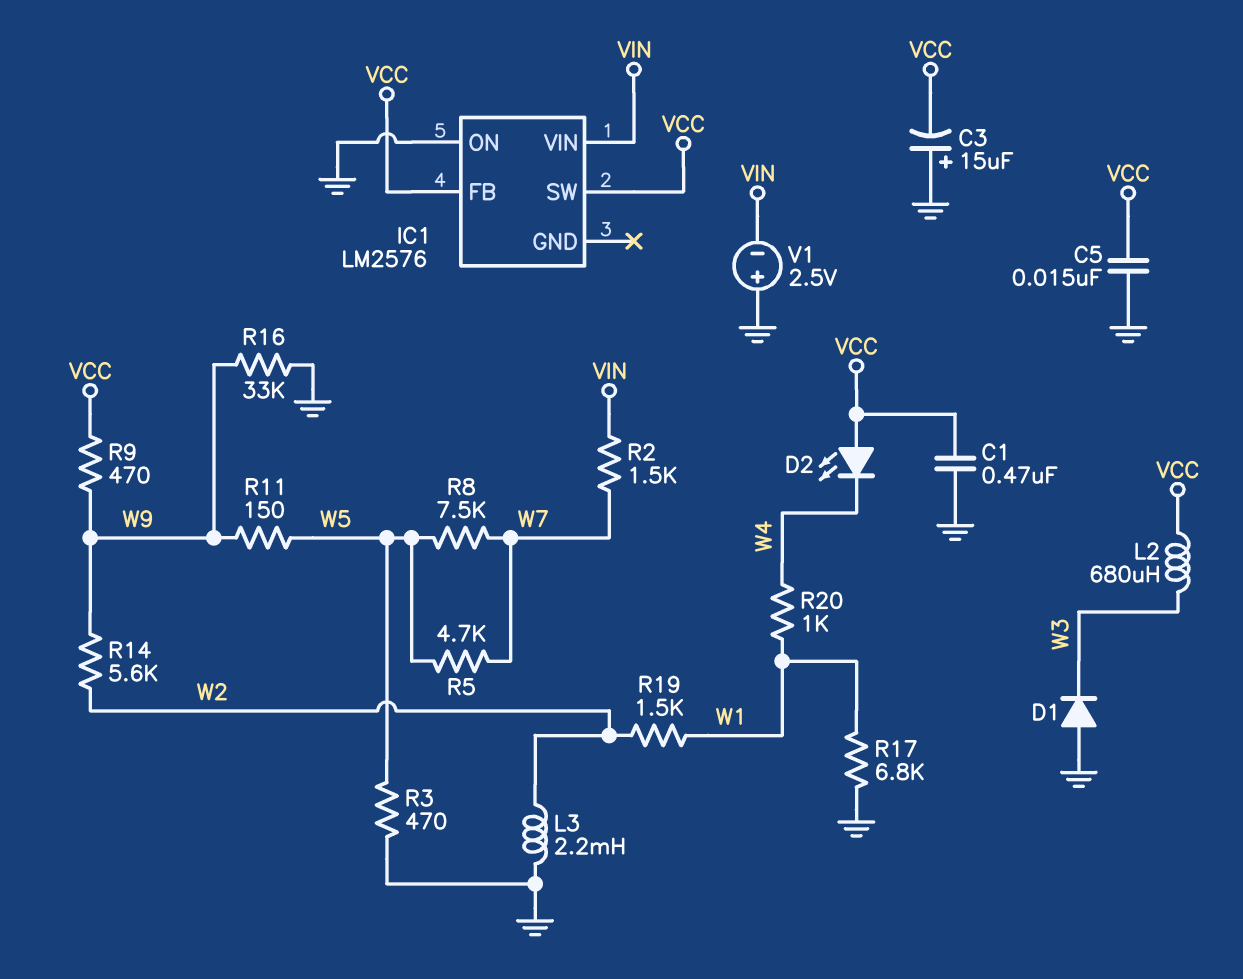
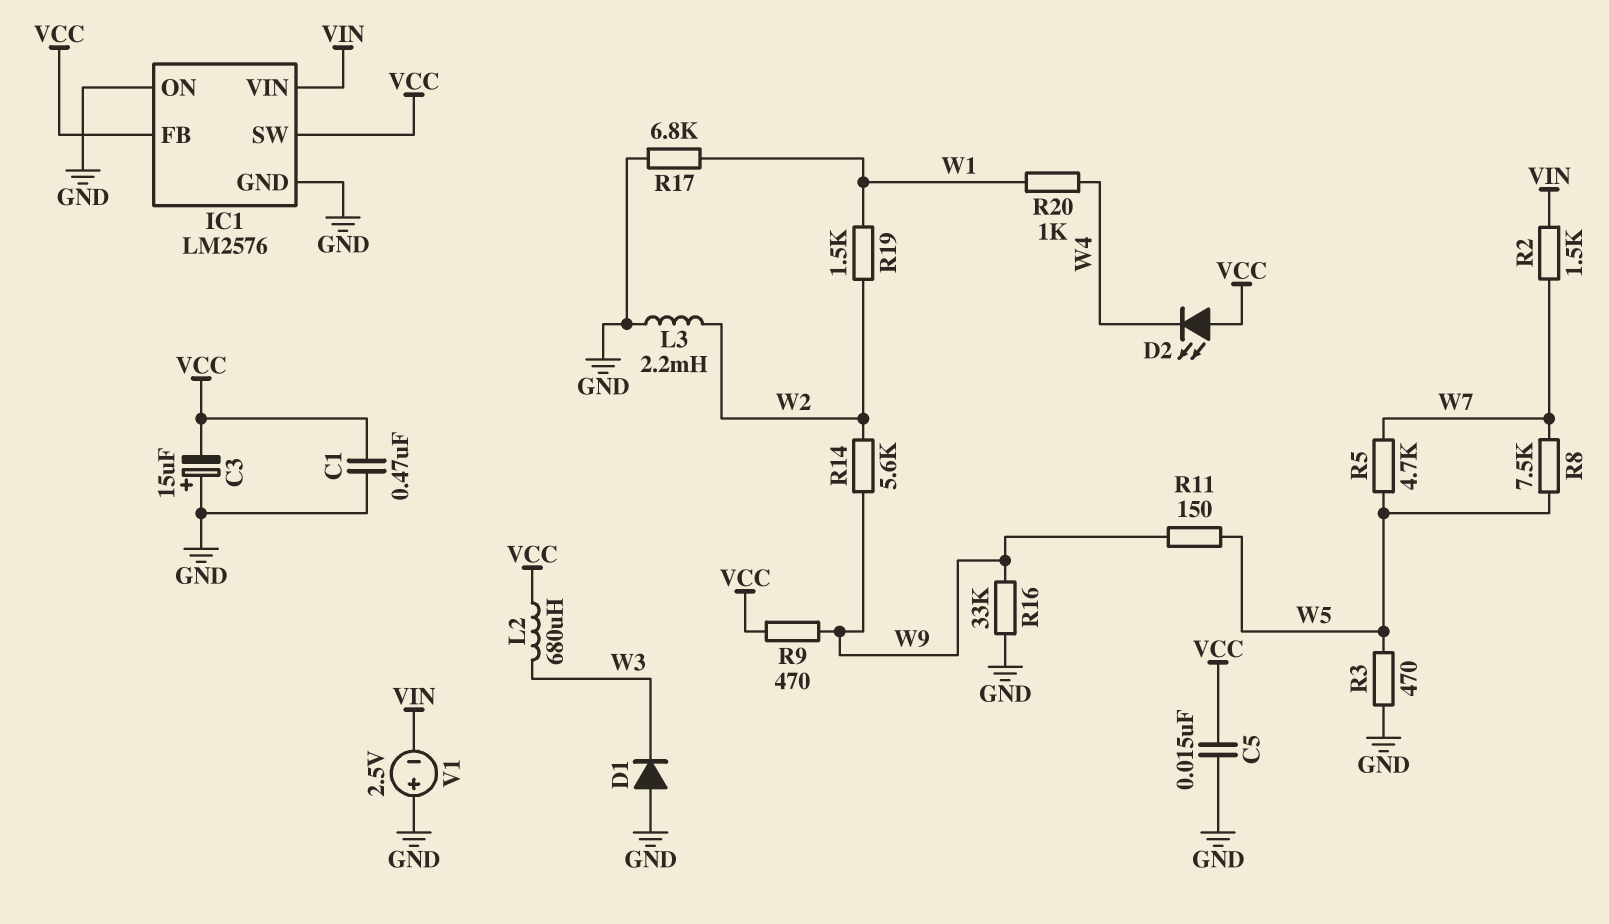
IC1 pin GND: none -> GND

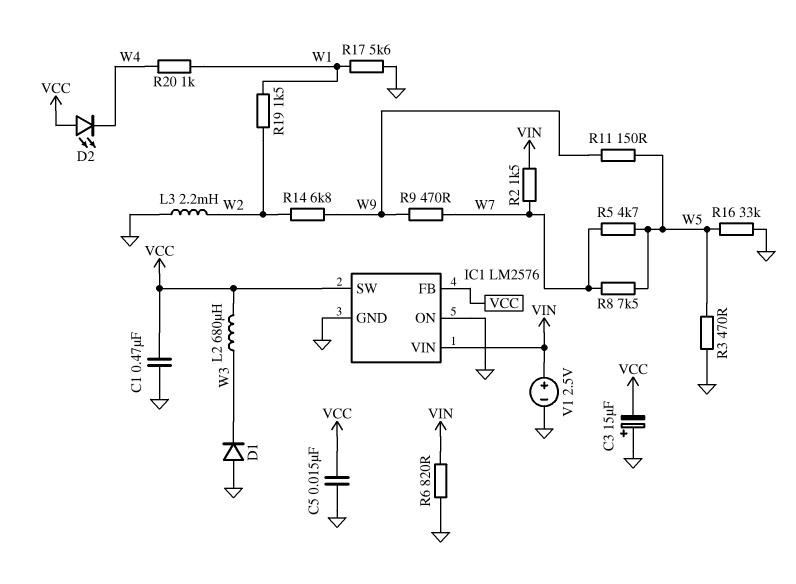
R6: none -> 820 (GND, VIN)
R9: 470 (VCC, W9) -> 470 (W7, W9)
R14: 5.6k (W2, W9) -> 6.8k (W2, W9)
R16: 33k (GND, W9) -> 33k (GND, W5)
R17: 6.8k (GND, W1) -> 5.6k (GND, W1)
V1: 2.5V (plus GND, minus VIN) -> 2.5V (plus VIN, minus GND)

